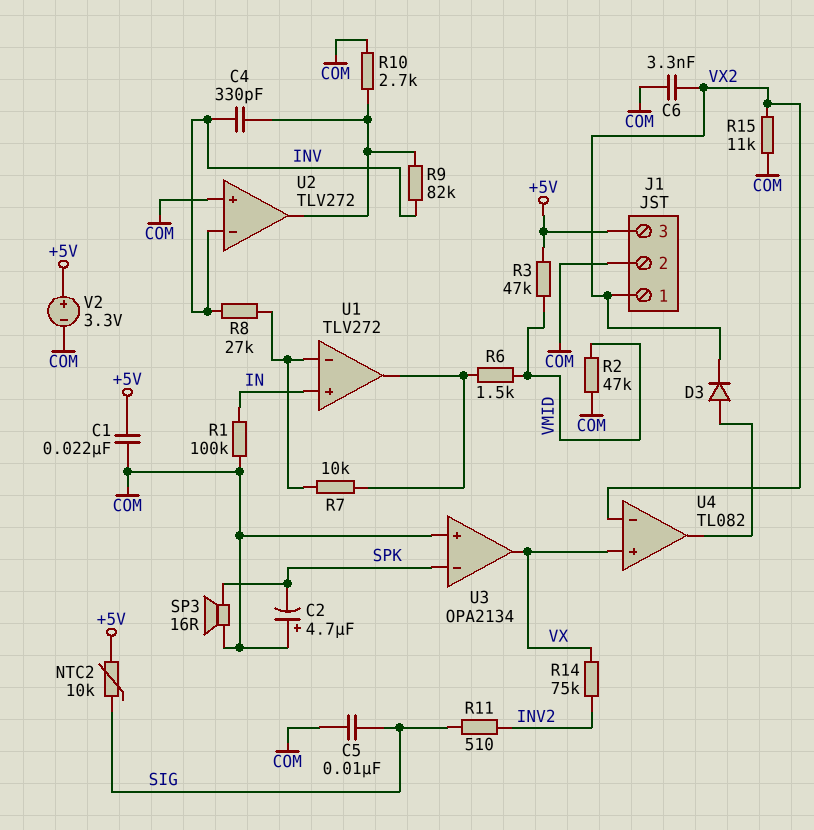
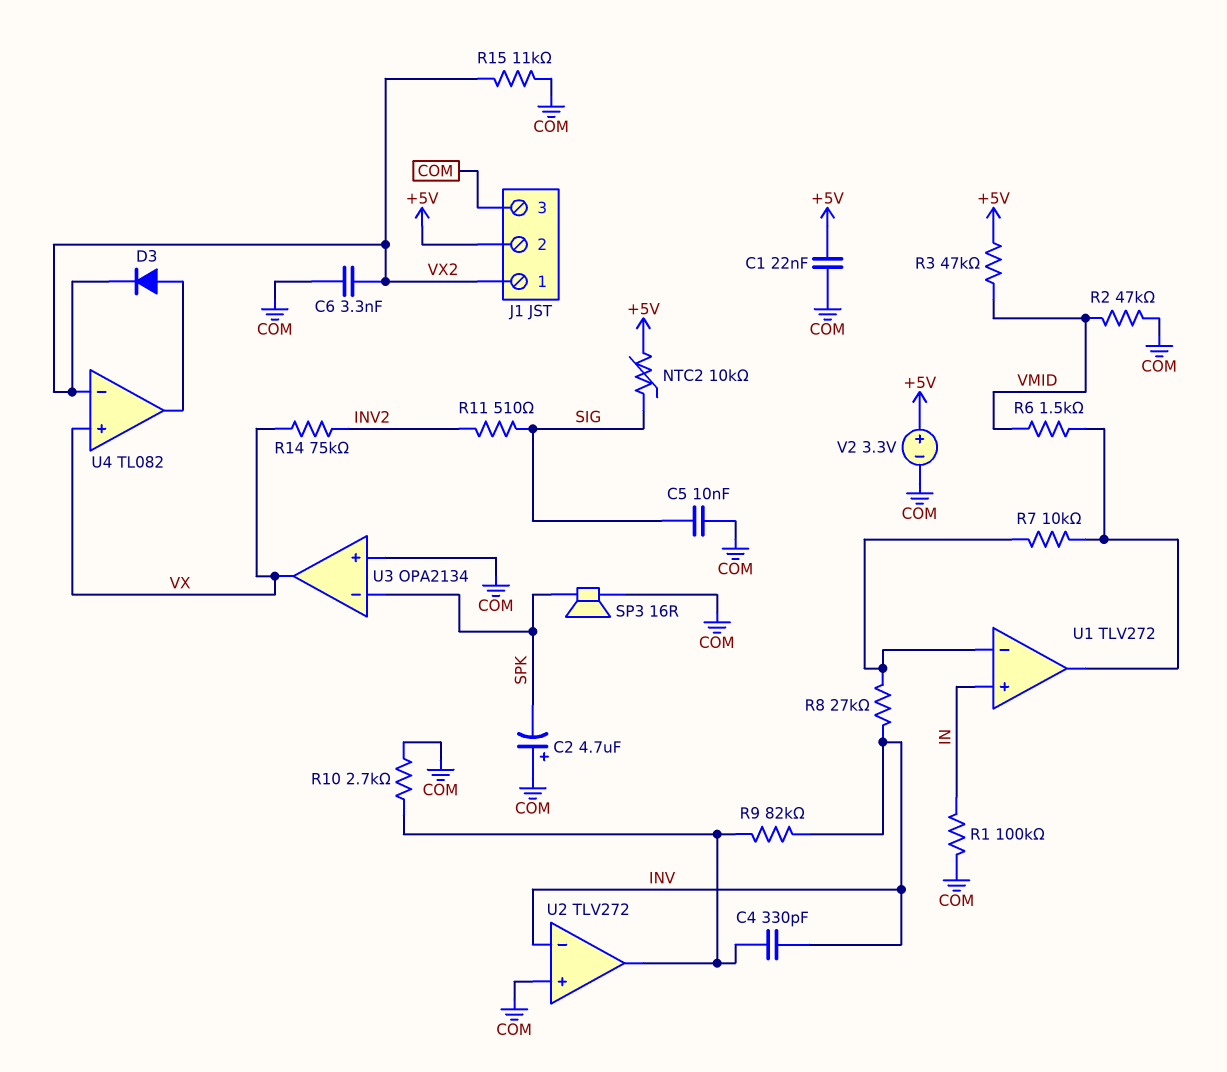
J1 pin 2: COM -> +5V
J1 pin 3: +5V -> COM

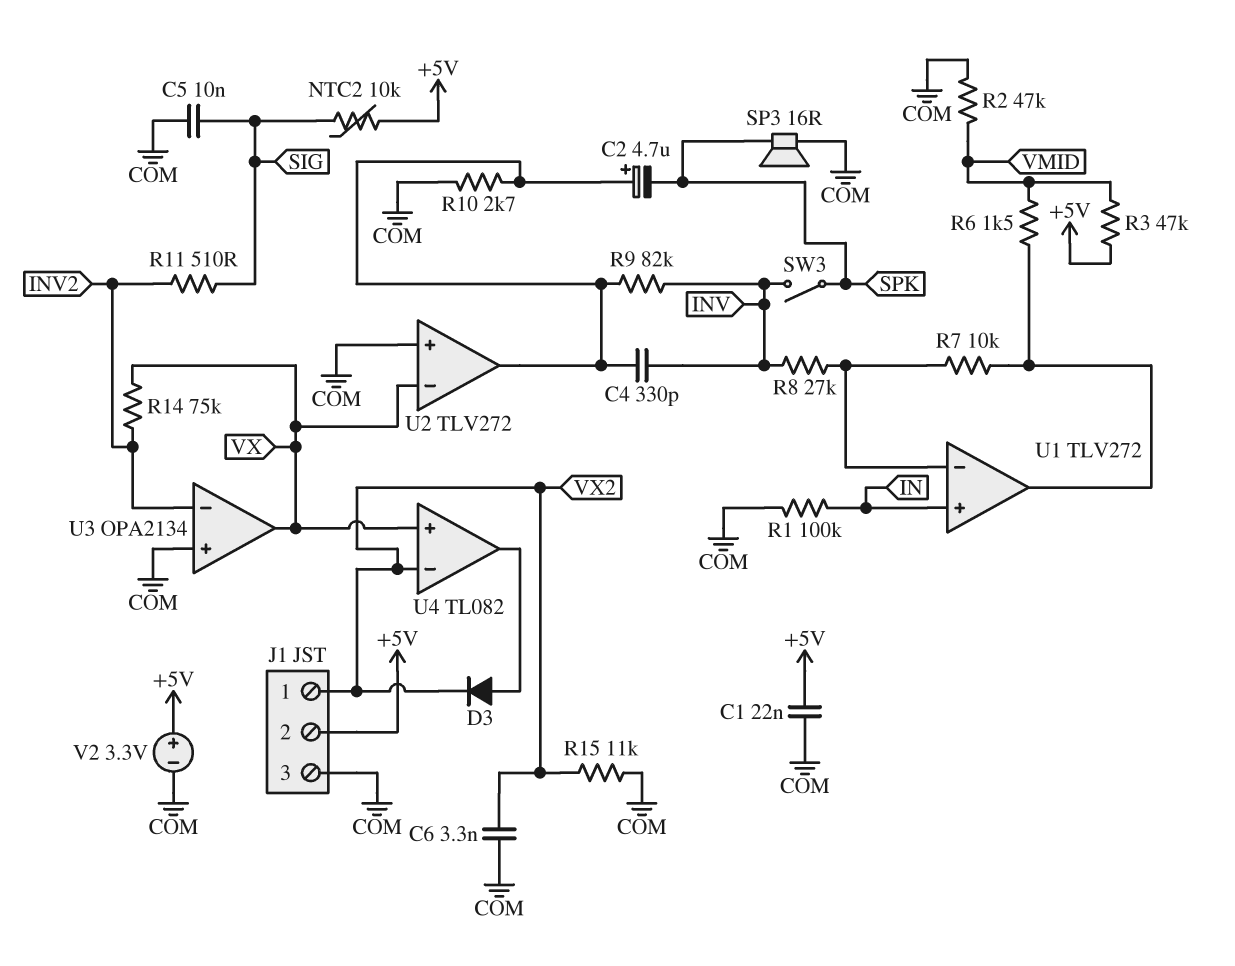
C2: 4.7uF (plus COM, minus SPK) -> 4.7uF (plus U2/out, minus SPK)
SW3: none -> switch (INV, SPK)
U2 pin in-: INV -> VX
U3 pin in-: SPK -> INV2

